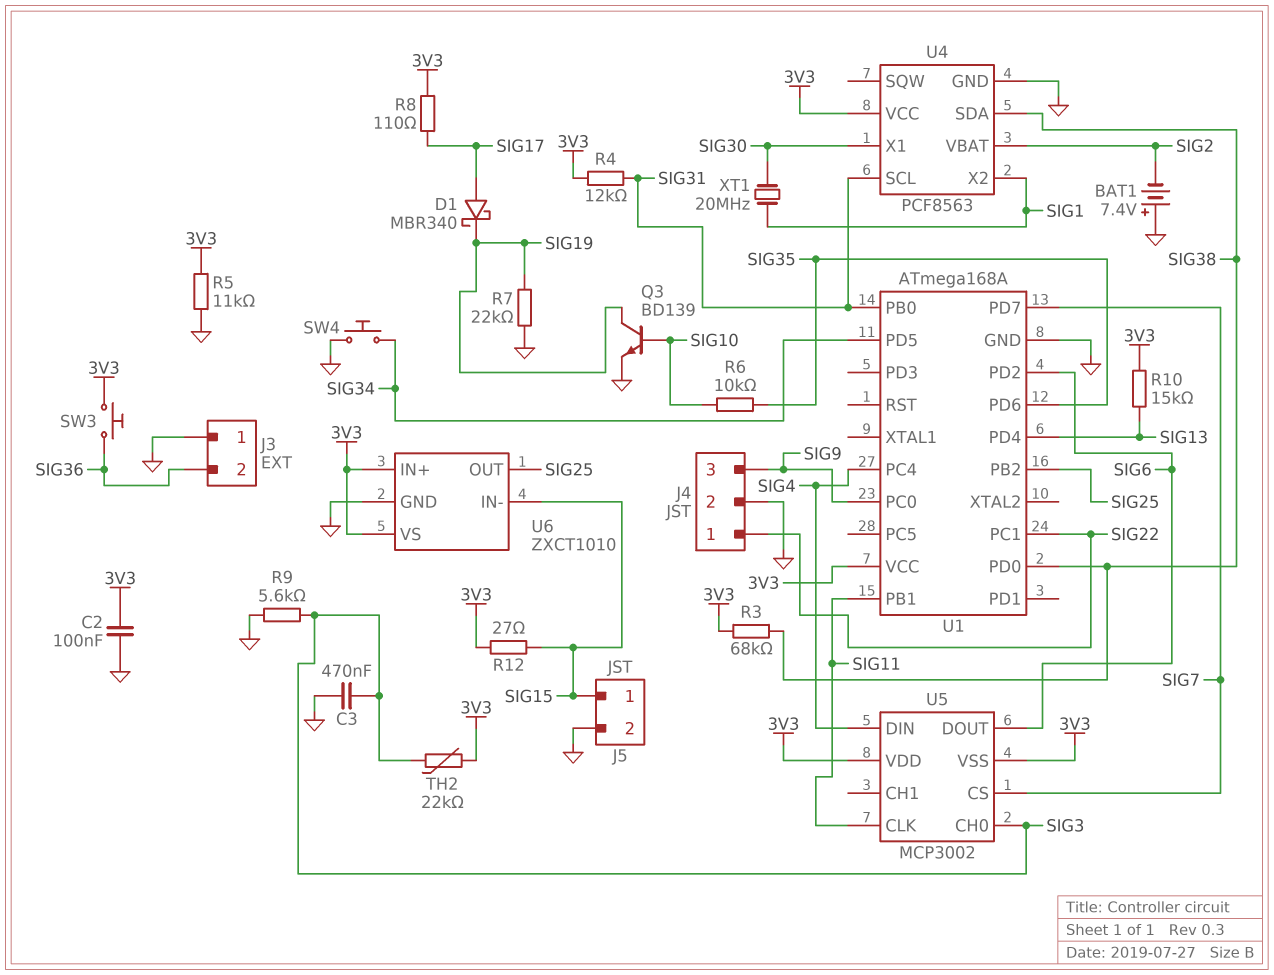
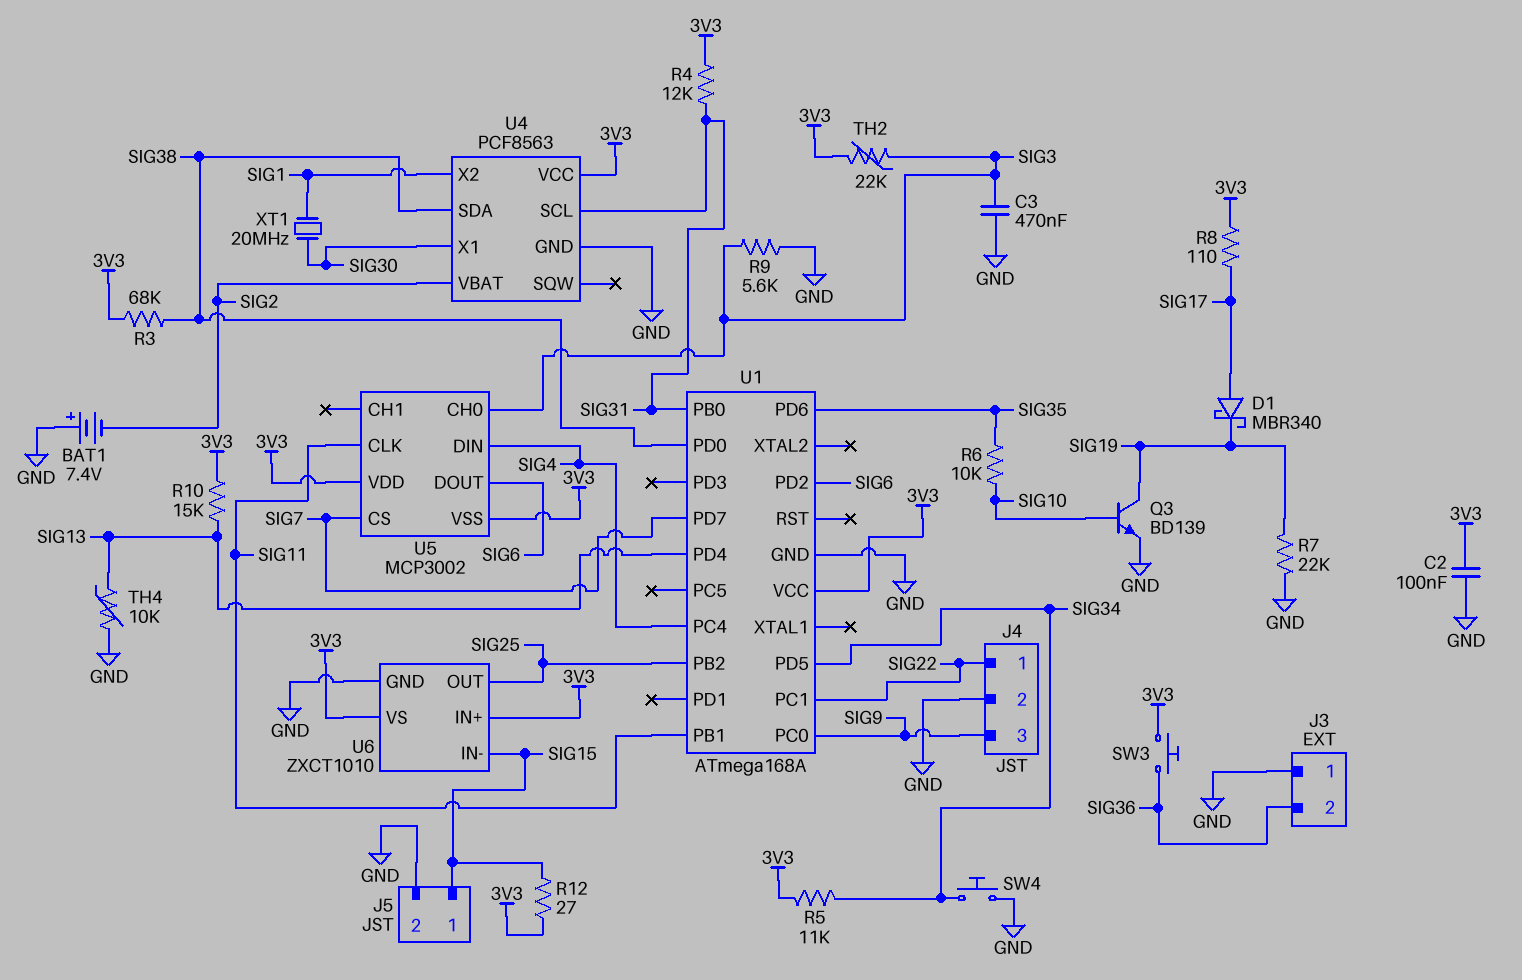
R5: 11k (3V3, GND) -> 11k (3V3, SIG34)
TH4: none -> 10k (GND, SIG13)

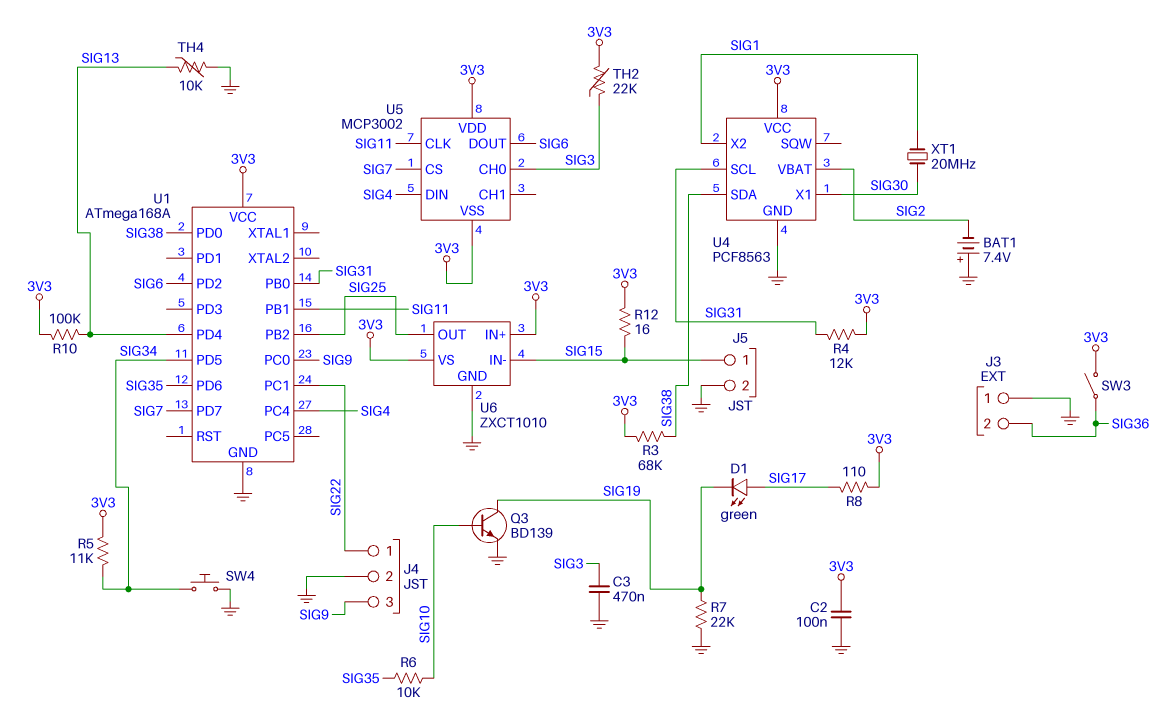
D1: schottky MBR340 (A SIG17, K SIG19) -> LED green (A SIG17, K SIG19)
R9: 5.6k (GND, SIG3) -> none
R10: 15k (3V3, SIG13) -> 100k (3V3, SIG13)
R12: 27 (3V3, SIG15) -> 16 (3V3, SIG15)
SW3: button (3V3, SIG36) -> switch (3V3, SIG36)

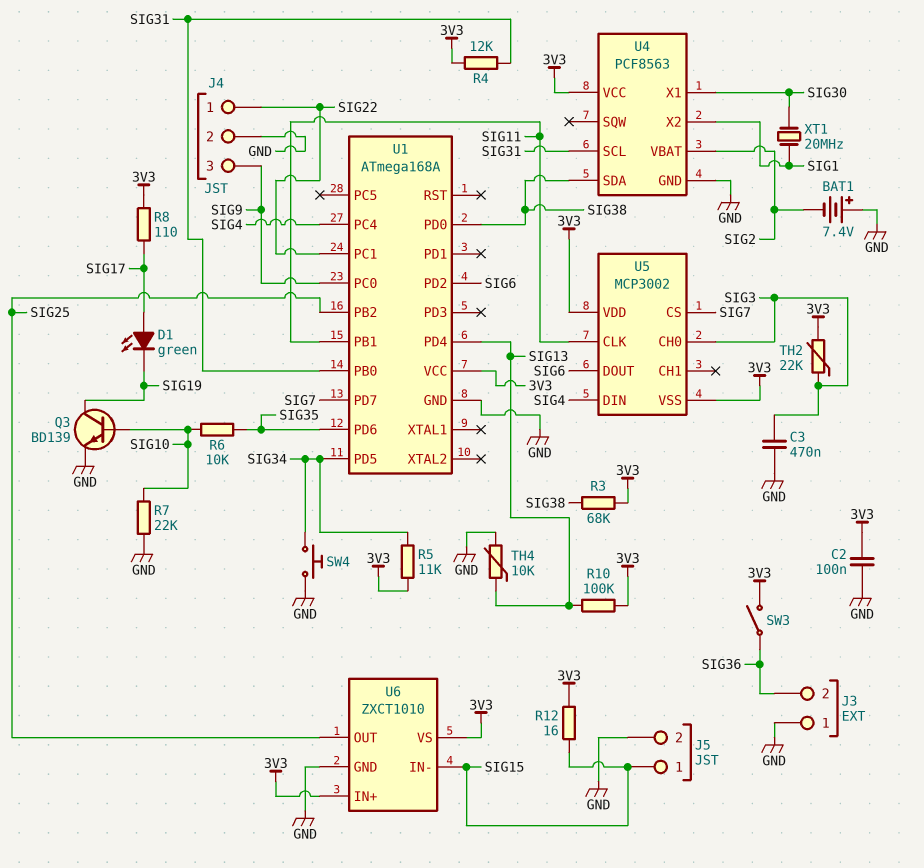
R7: 22k (GND, SIG19) -> 22k (GND, SIG10)

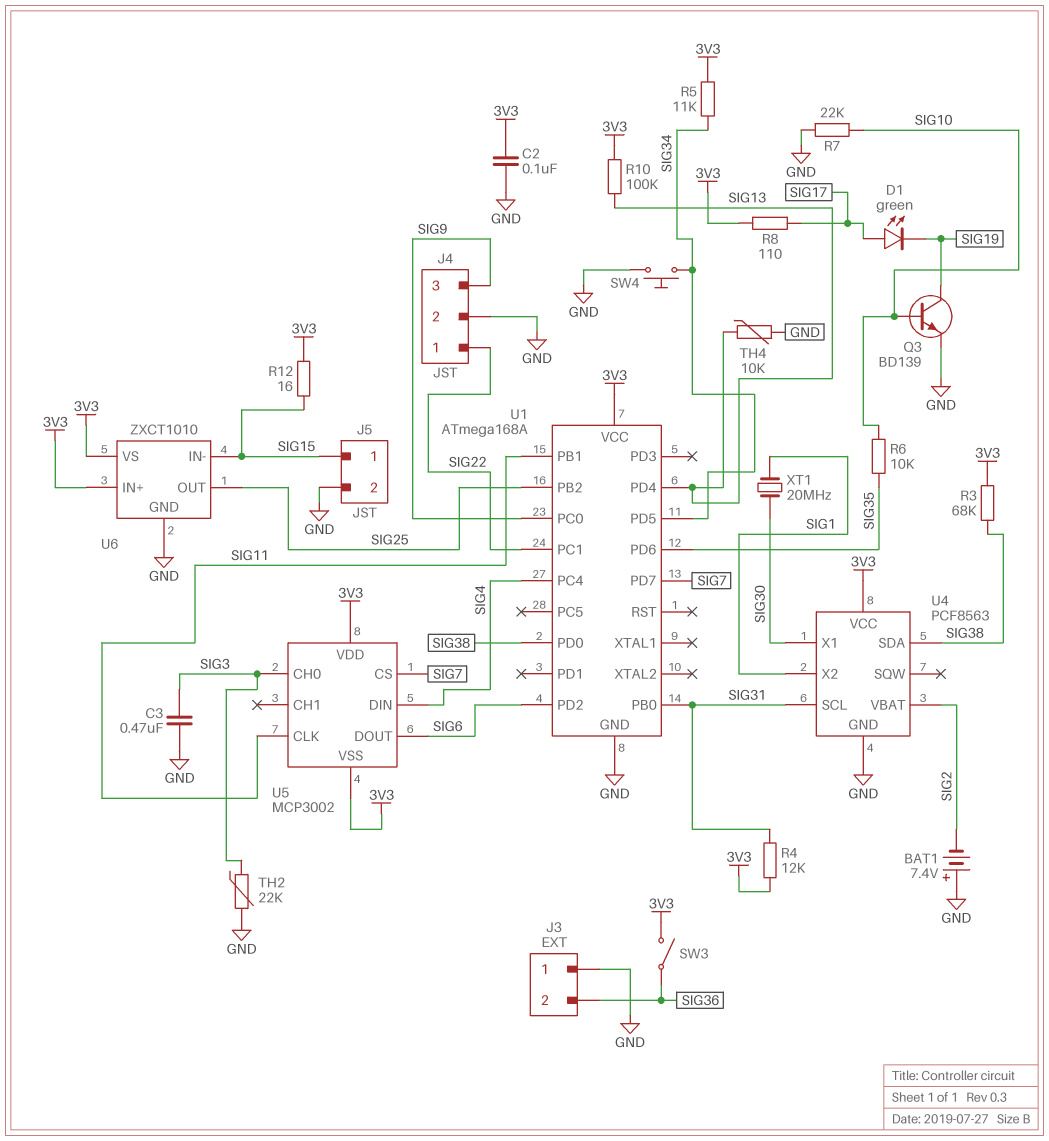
TH2: 22k (3V3, SIG3) -> 22k (GND, SIG3)

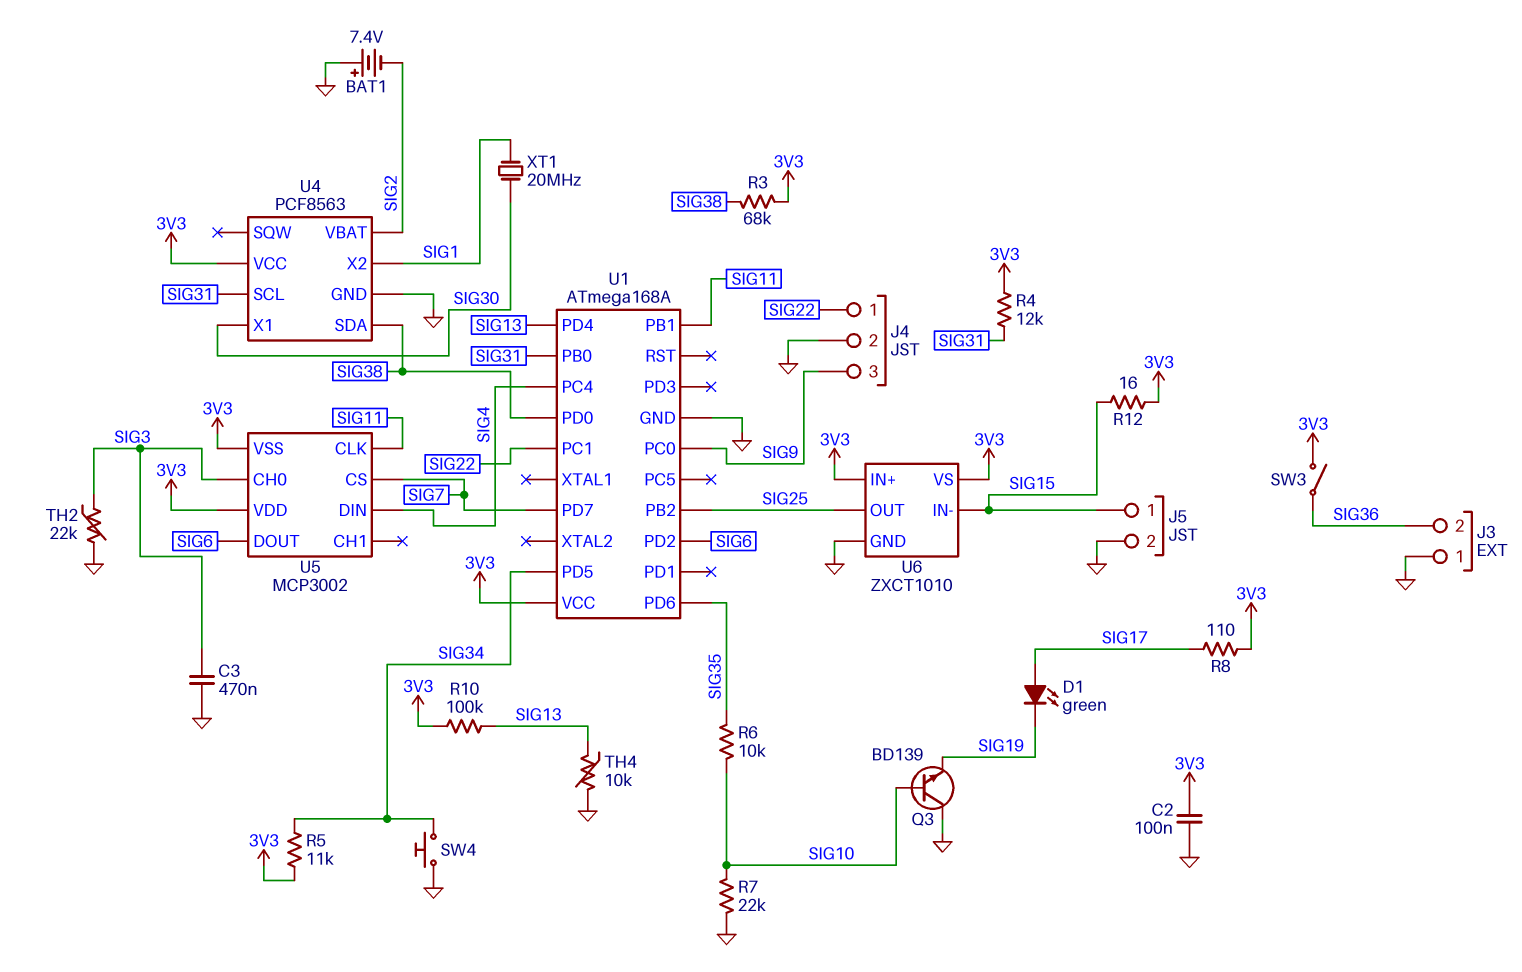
Q3: NPN BD139 (B SIG10, C SIG19, E GND) -> NPN BD139 (B SIG10, C GND, E SIG19)

